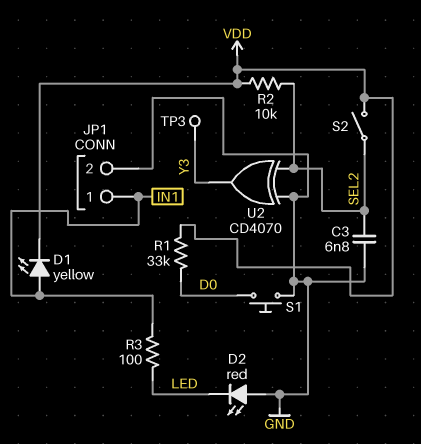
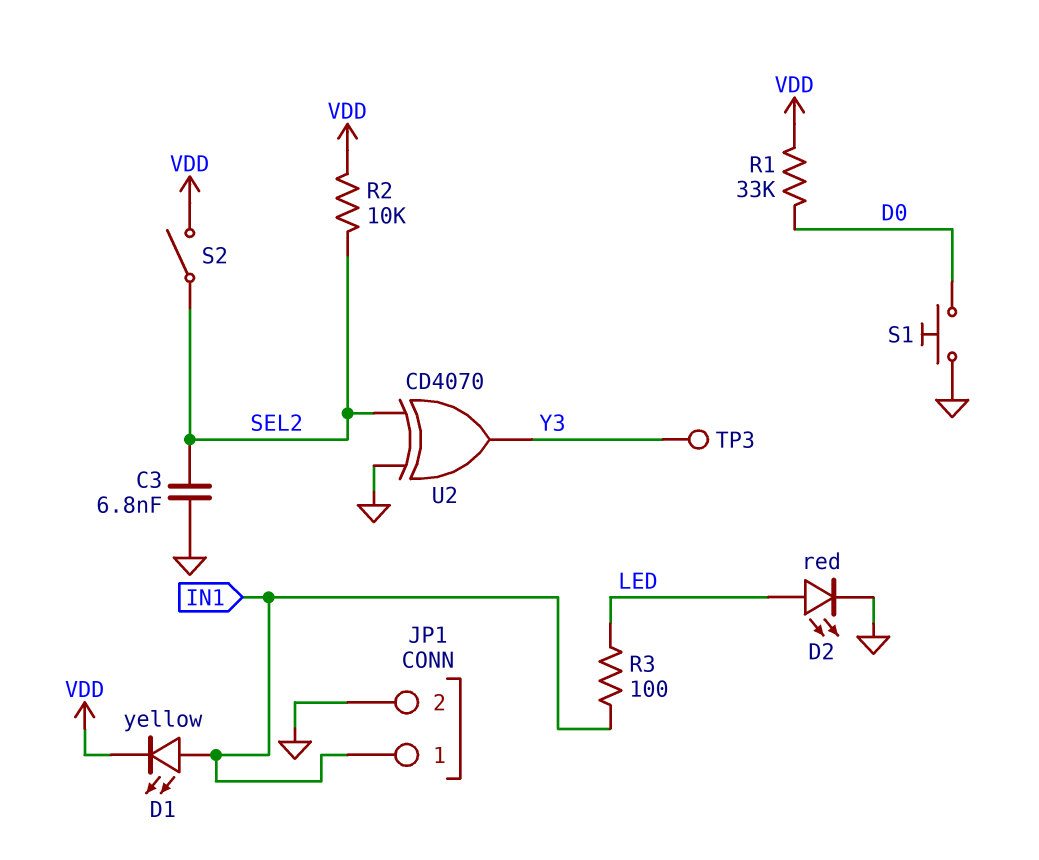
D2: LED red (A GND, K LED) -> LED red (A LED, K GND)

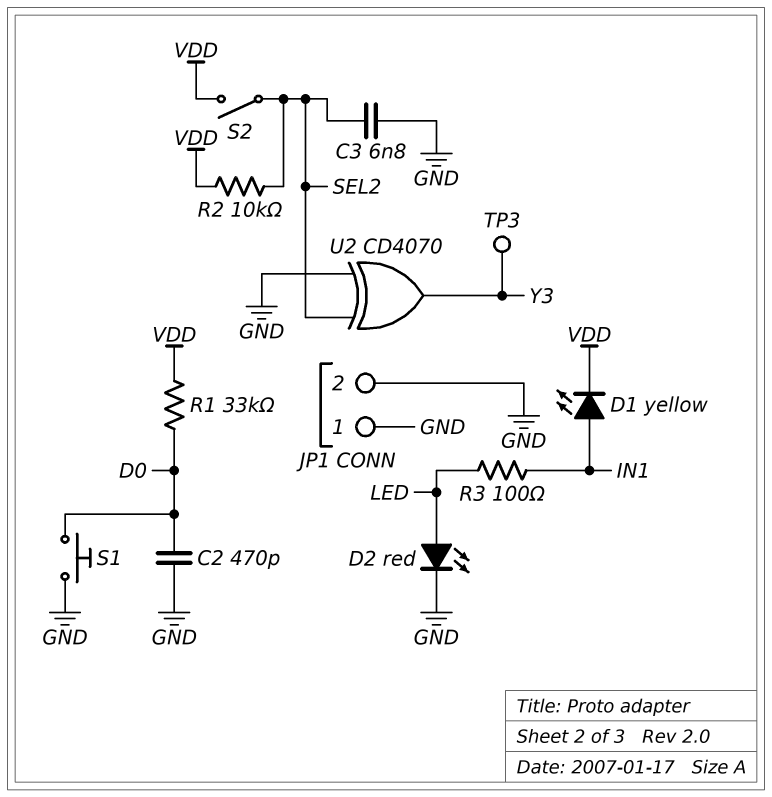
C2: none -> 470pF (D0, GND)
JP1 pin 1: IN1 -> GND

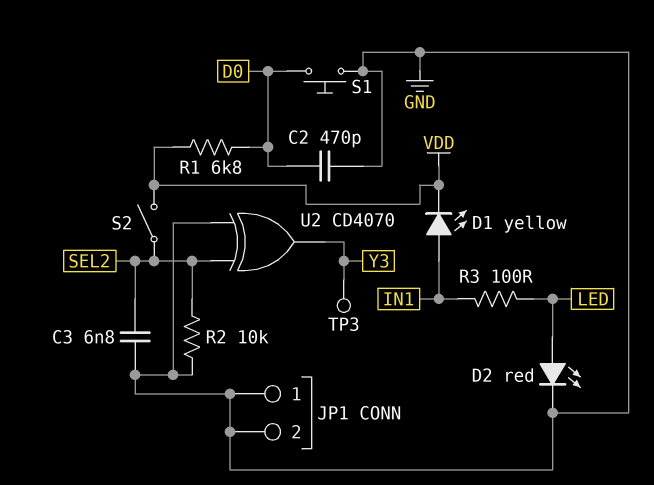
R1: 33k (D0, VDD) -> 6.8k (D0, VDD)
R2: 10k (SEL2, VDD) -> 10k (GND, SEL2)

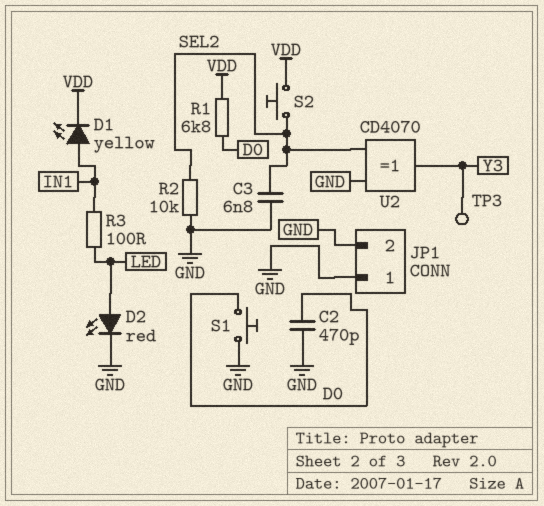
S2: switch (SEL2, VDD) -> button (SEL2, VDD)

